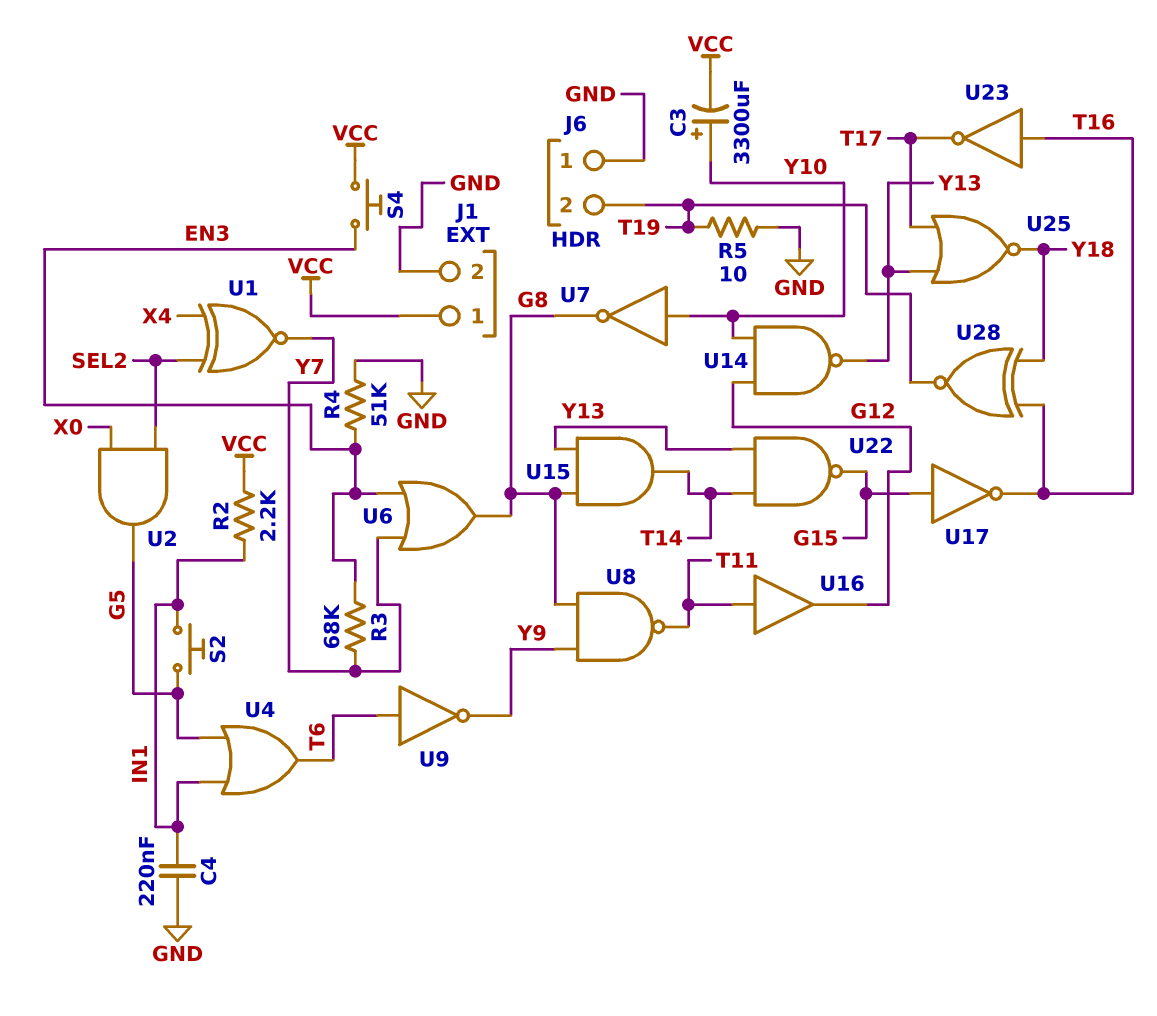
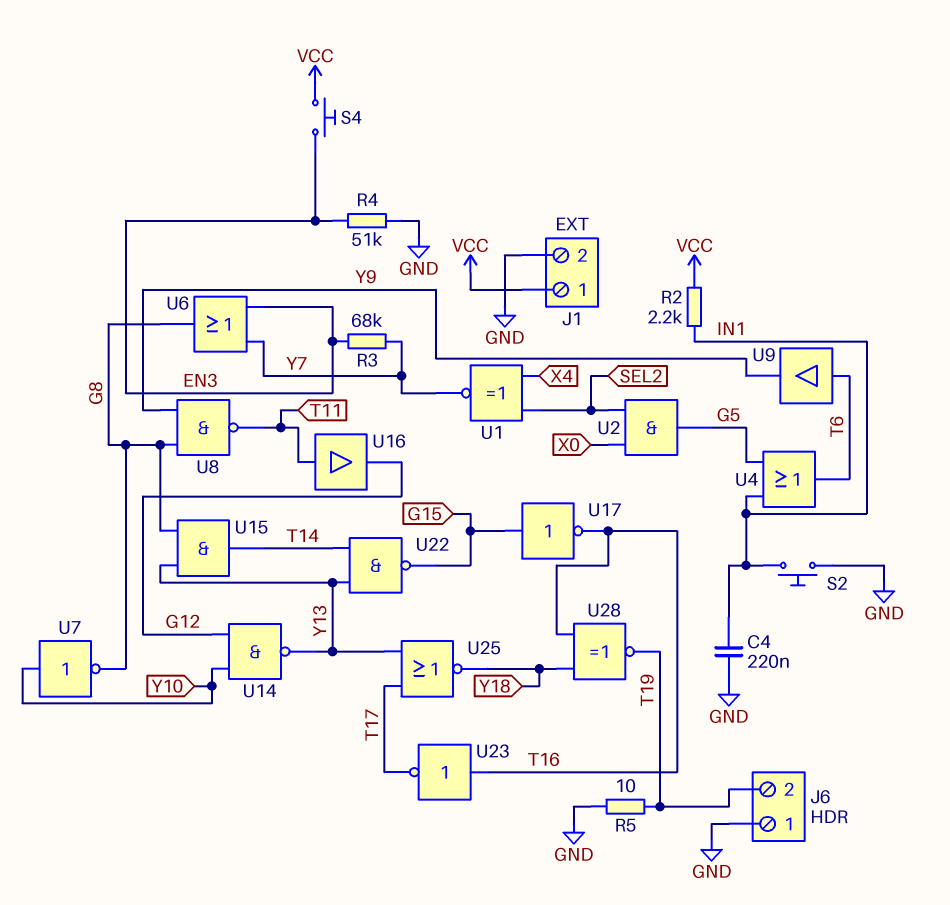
C3: 3300uF (plus Y10, minus VCC) -> none
S2: button (G5, IN1) -> button (GND, IN1)
U9: NOT (in T6, out Y9) -> buffer (in T6, out Y9)

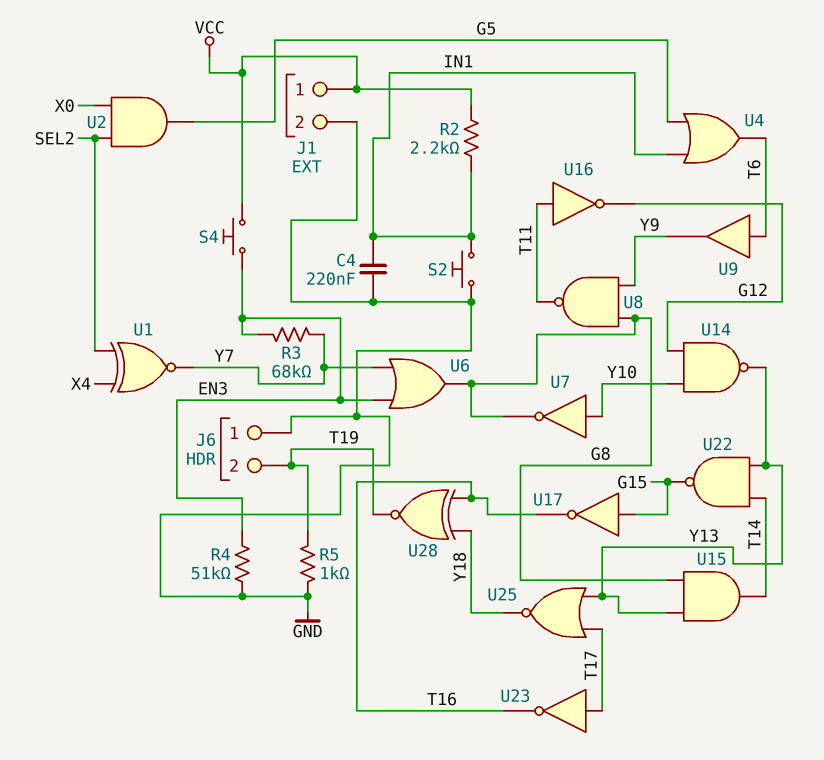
R5: 10 (GND, T19) -> 1k (GND, T19)
U16: buffer (in T11, out G12) -> NOT (in T11, out G12)
U23: NOT (in T16, out T17) -> NOT (in T17, out T16)

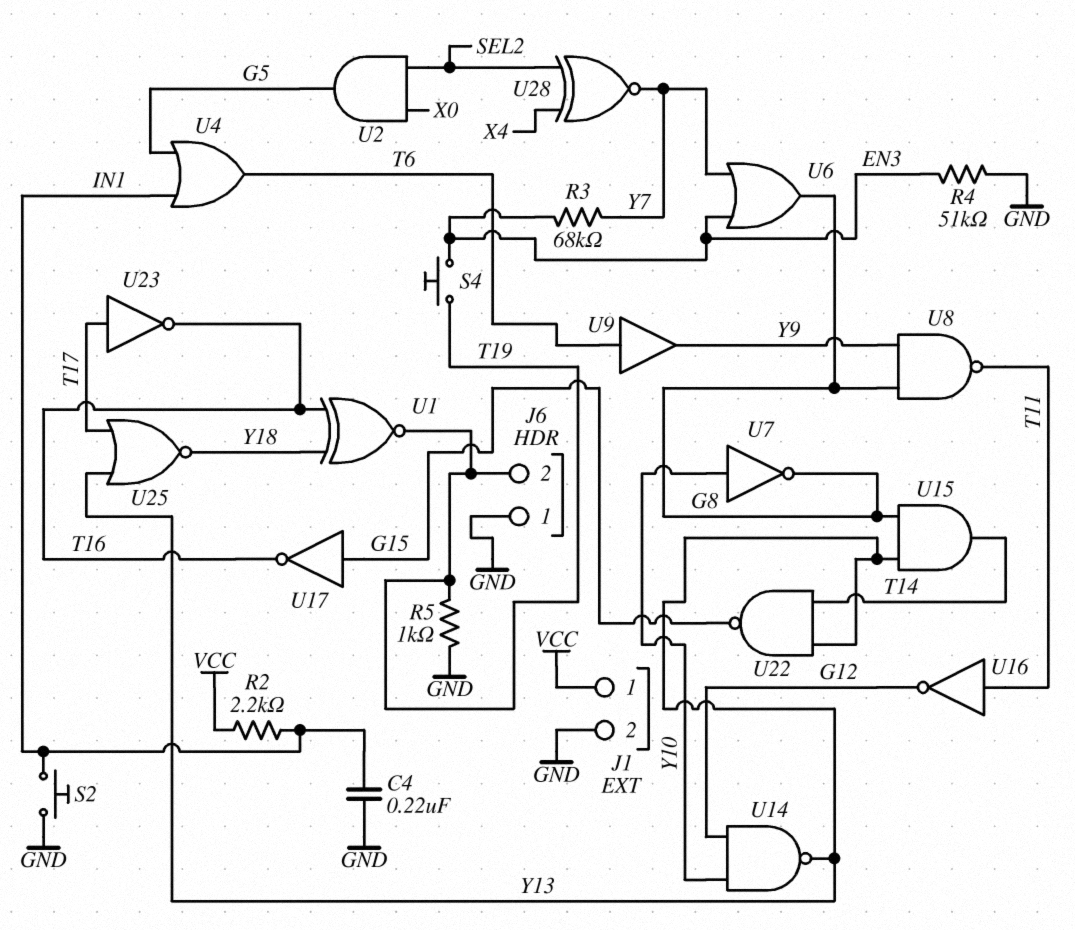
S4: button (EN3, VCC) -> button (EN3, T19)
U1: XNOR (in SEL2, in X4, out Y7) -> XNOR (in T16, in Y18, out T19)
U28: XNOR (in T16, in Y18, out T19) -> XNOR (in SEL2, in X4, out Y7)

